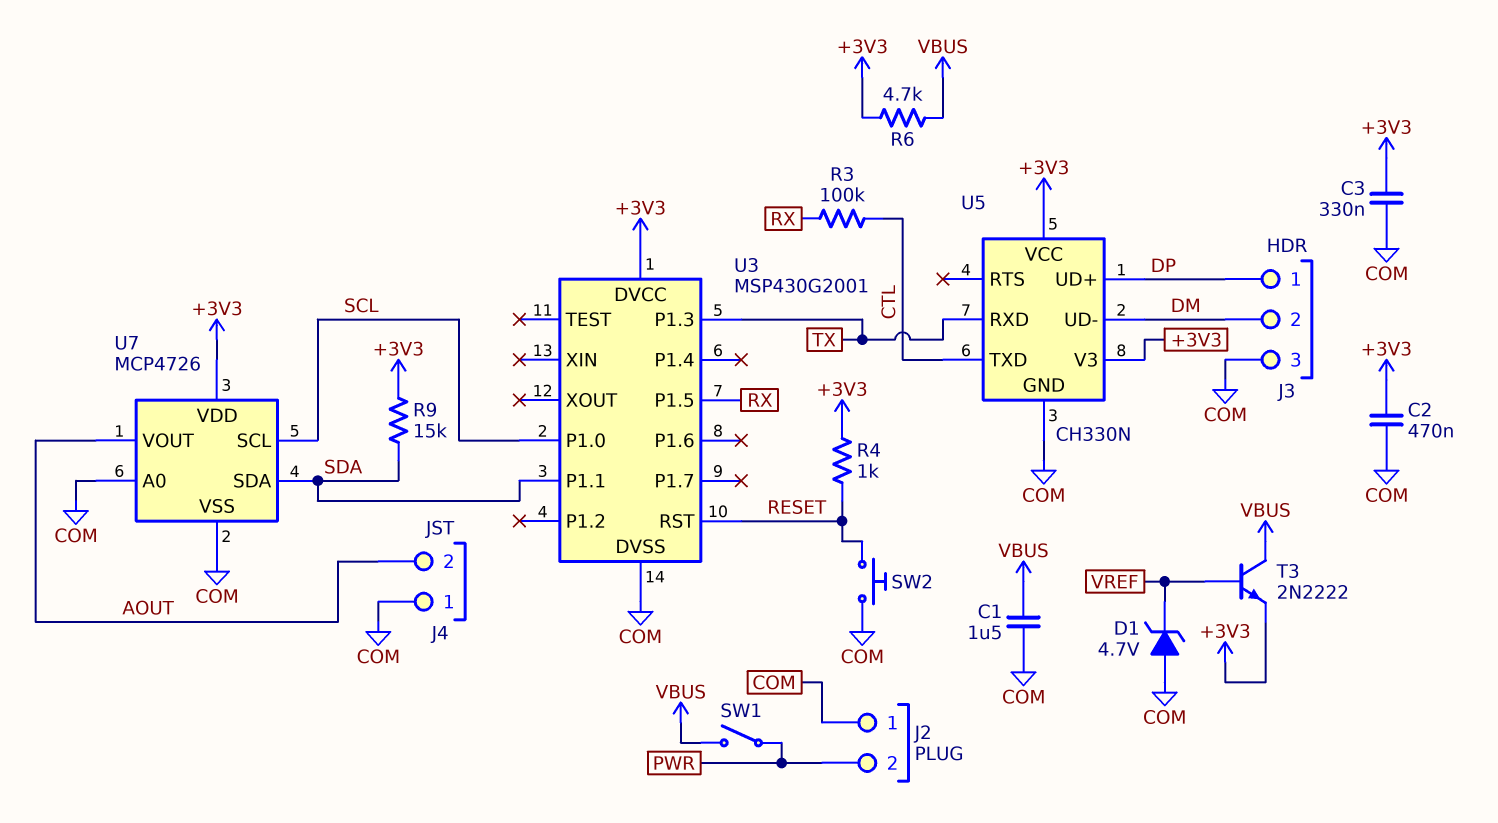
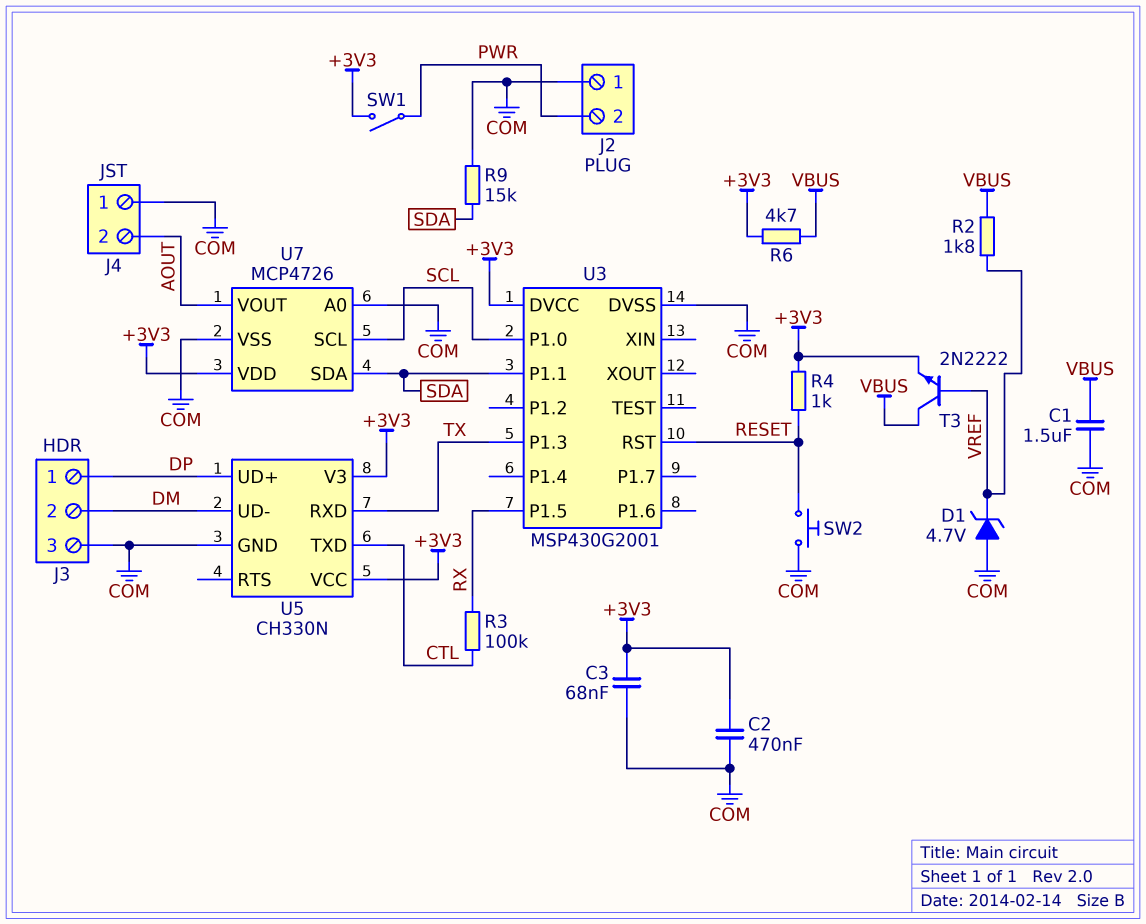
C3: 330nF (+3V3, COM) -> 68nF (+3V3, COM)
R2: none -> 1.8k (VBUS, VREF)
R9: 15k (+3V3, SDA) -> 15k (COM, SDA)
SW1: switch (PWR, VBUS) -> switch (+3V3, PWR)

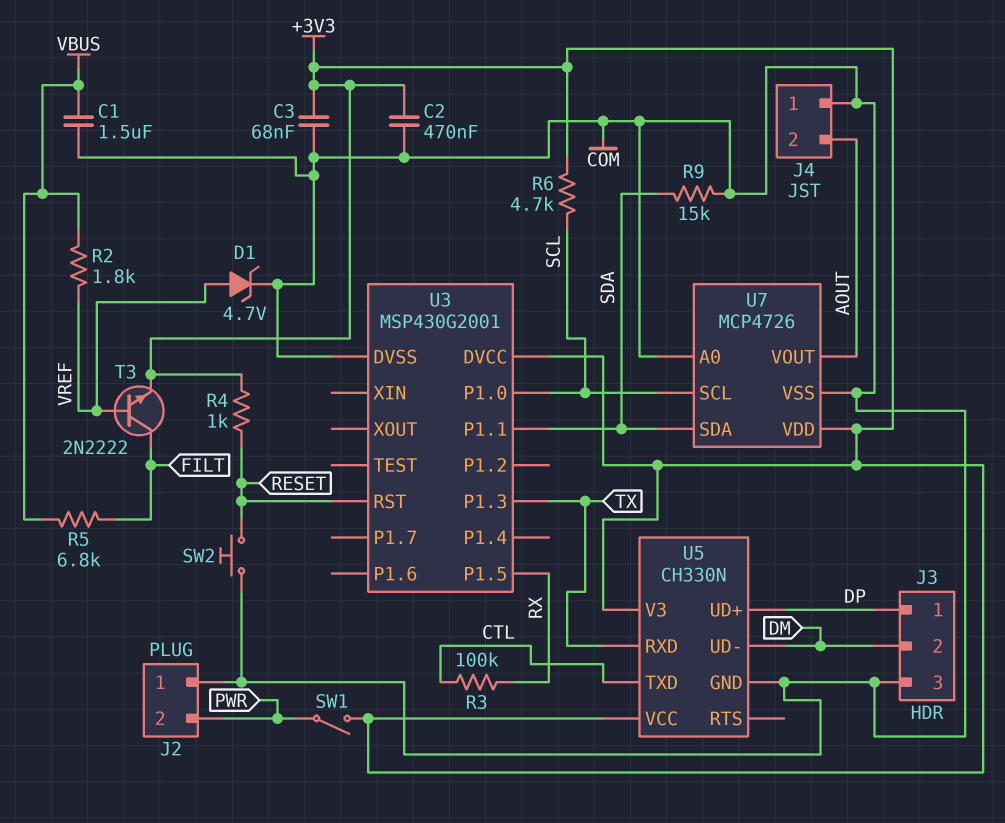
D1: zener 4.7V (A COM, K VREF) -> zener 4.7V (A VREF, K COM)
R5: none -> 6.8k (FILT, VBUS)
R6: 4.7k (+3V3, VBUS) -> 4.7k (+3V3, SCL)
T3: NPN 2N2222 (B VREF, C VBUS, E +3V3) -> NPN 2N2222 (B VREF, C FILT, E +3V3)

